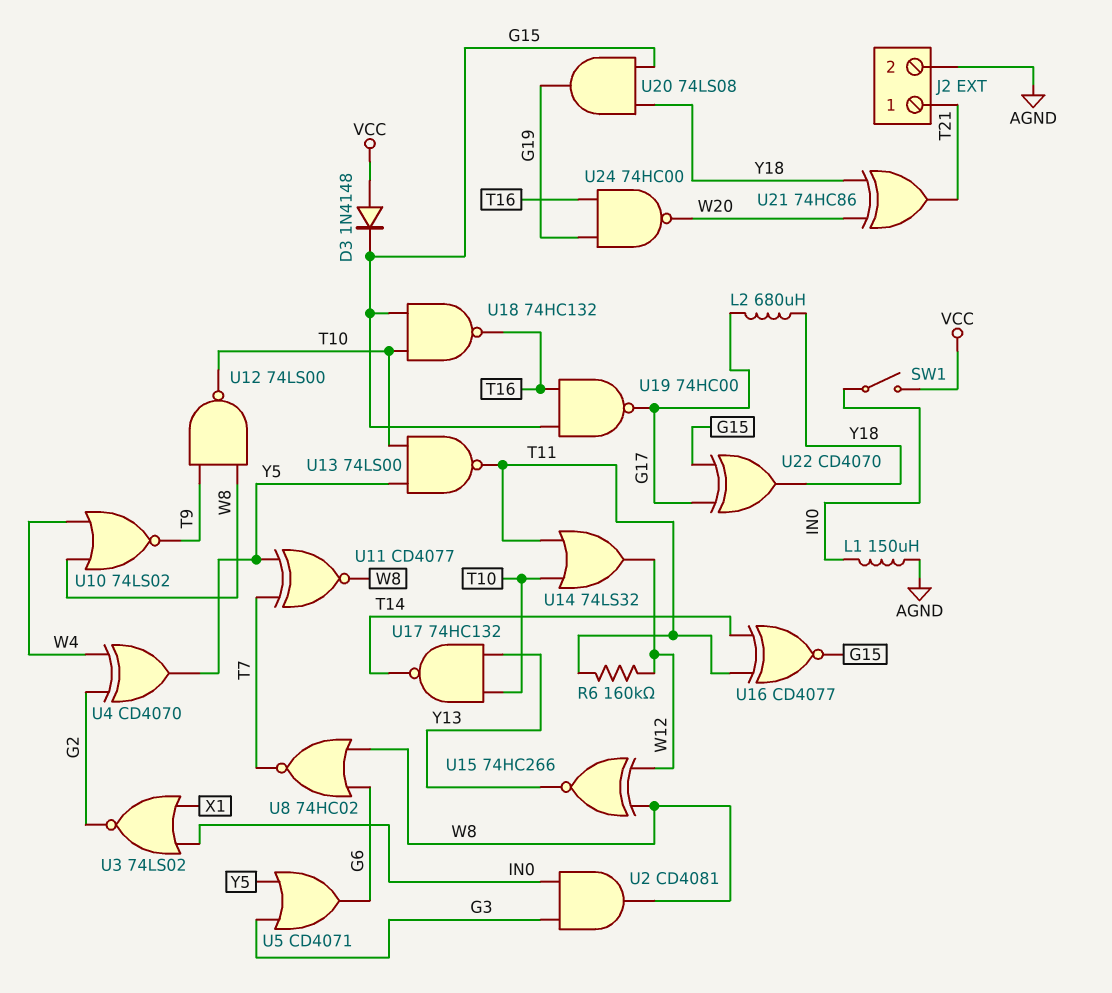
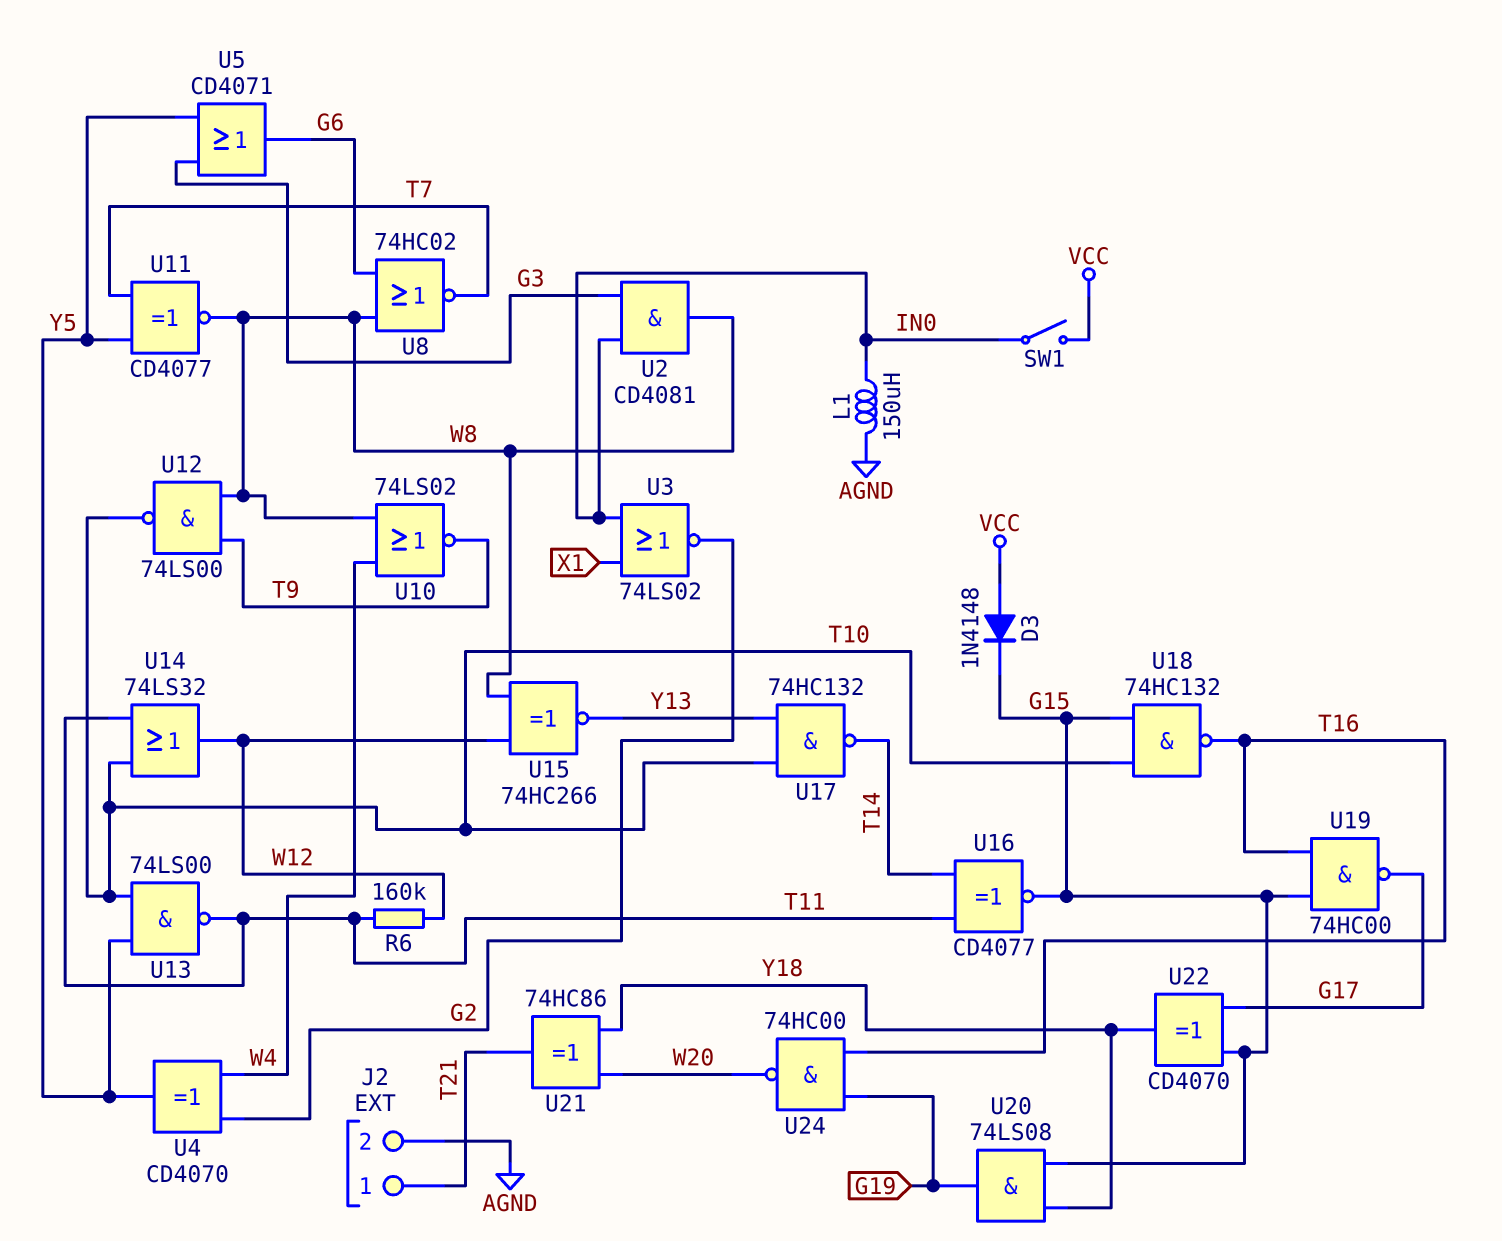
L2: 680uH (G17, Y18) -> none

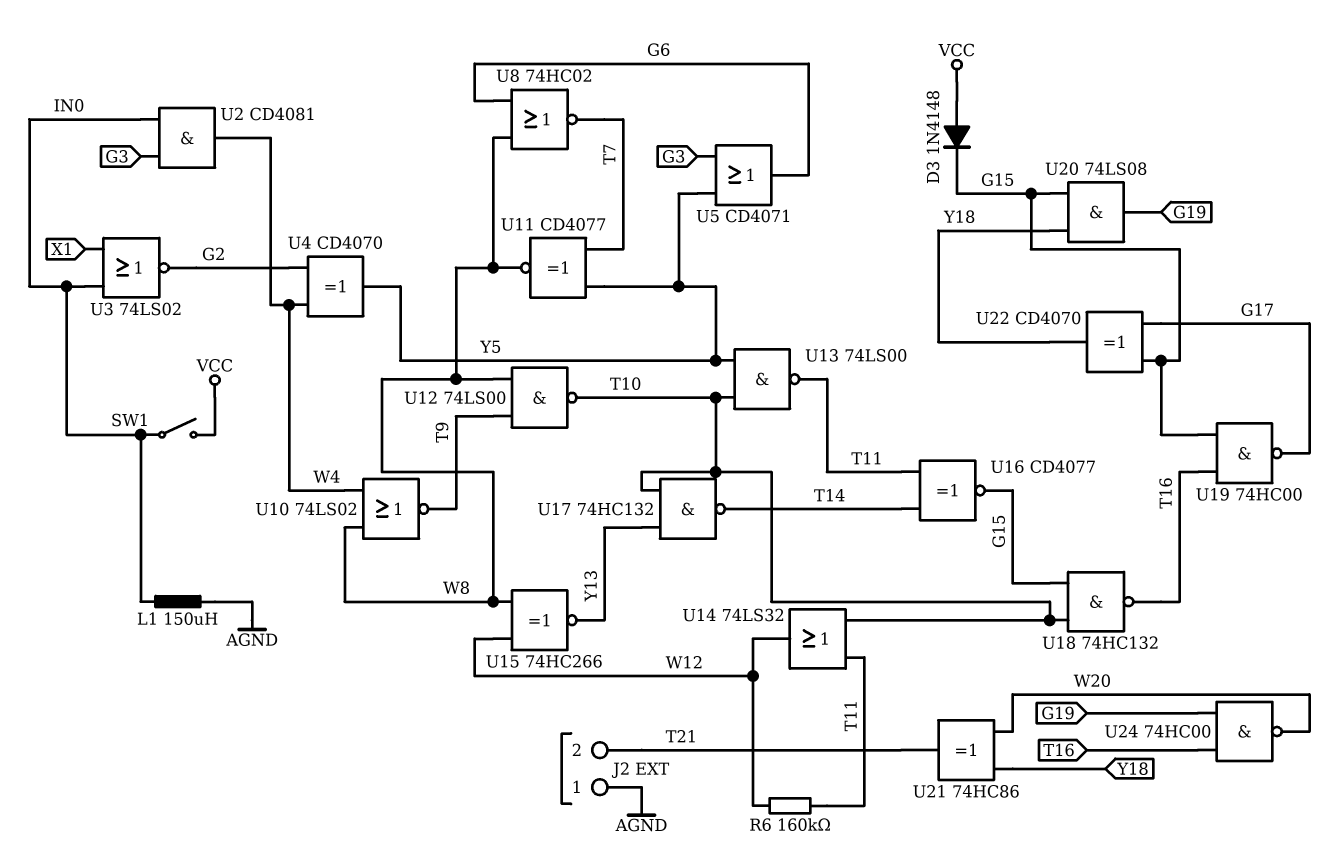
J2 pin 1: T21 -> AGND
J2 pin 2: AGND -> T21
U2: AND CD4081 (in G3, in IN0, out W8) -> AND CD4081 (in G3, in IN0, out W4)

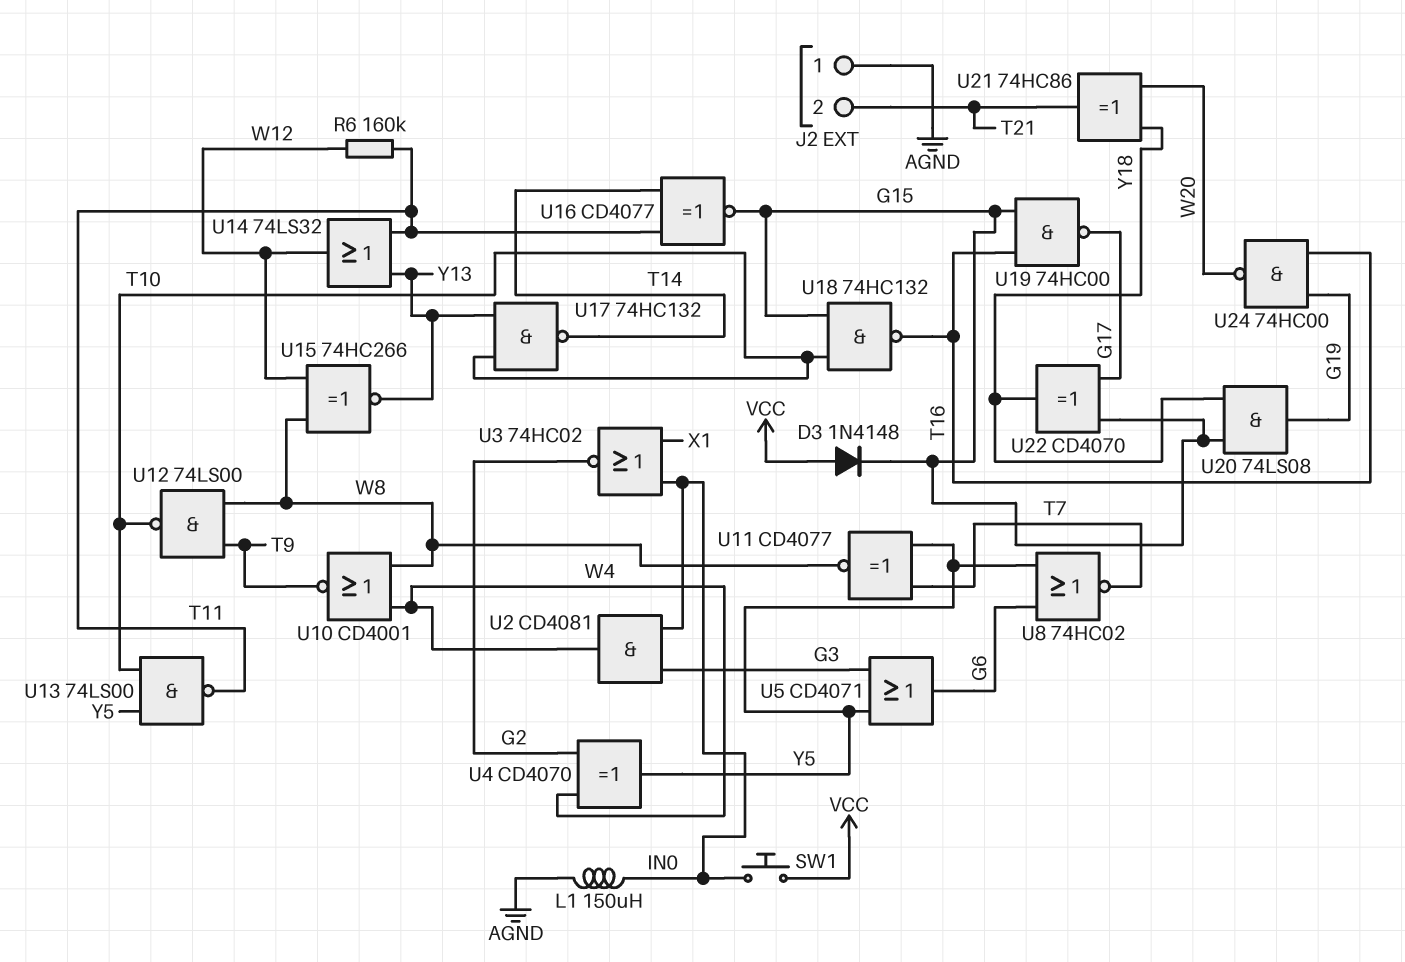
SW1: switch (IN0, VCC) -> button (IN0, VCC)
U3: NOR 74LS02 (in IN0, in X1, out G2) -> NOR 74HC02 (in IN0, in X1, out G2)
U8: NOR 74HC02 (in G6, in W8, out T7) -> NOR 74HC02 (in G6, in Y5, out T7)
U10: NOR 74LS02 (in W4, in W8, out T9) -> NOR CD4001 (in W4, in W8, out T9)
U14: OR 74LS32 (in T10, in T11, out W12) -> OR 74LS32 (in T11, in Y13, out W12)

